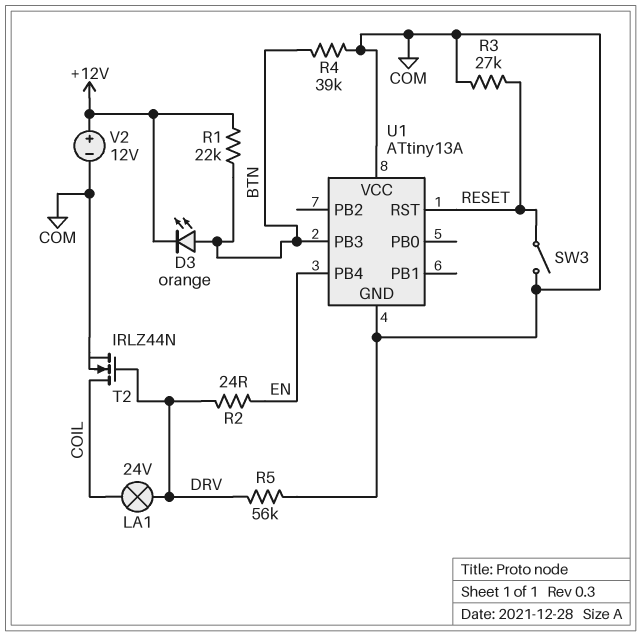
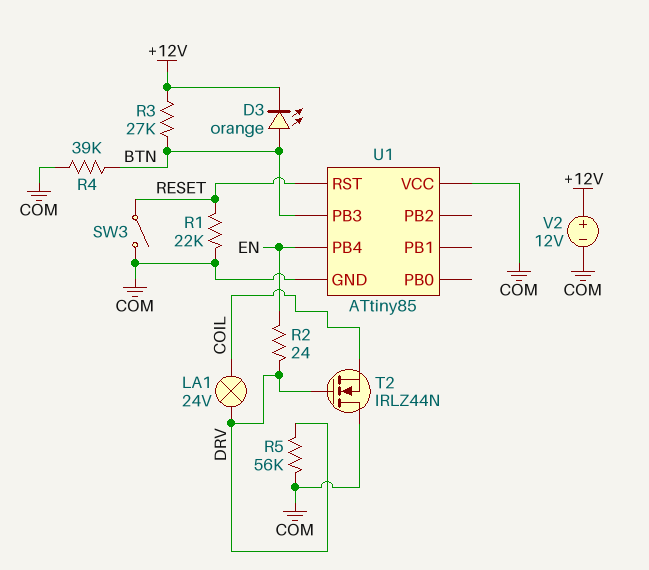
R1: 22k (+12V, BTN) -> 22k (COM, RESET)
R3: 27k (COM, RESET) -> 27k (+12V, BTN)
T2: NMOS IRLZ44N (G DRV, D COIL, S COM) -> NMOS IRLZ44N (G DRV, D COM, S COIL)
U1: ATtiny13A -> ATtiny85

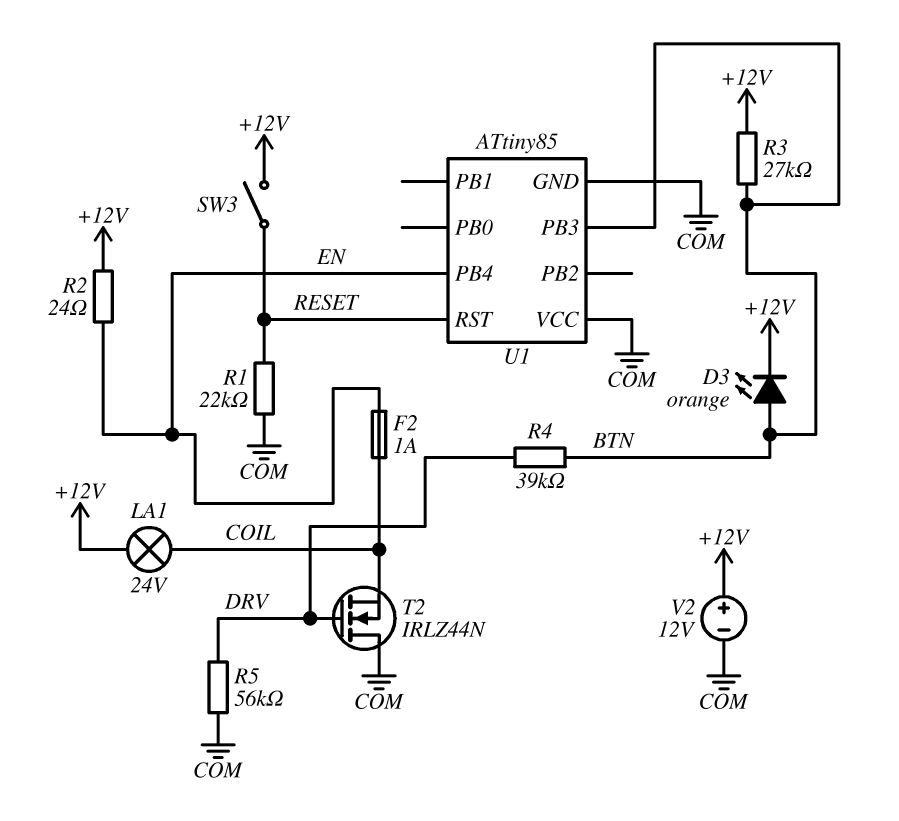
F2: none -> 1A (COIL, EN)
LA1: lamp 24V (COIL, DRV) -> lamp 24V (+12V, COIL)
R2: 24 (DRV, EN) -> 24 (+12V, EN)
R4: 39k (BTN, COM) -> 39k (BTN, DRV)
SW3: switch (COM, RESET) -> switch (+12V, RESET)

